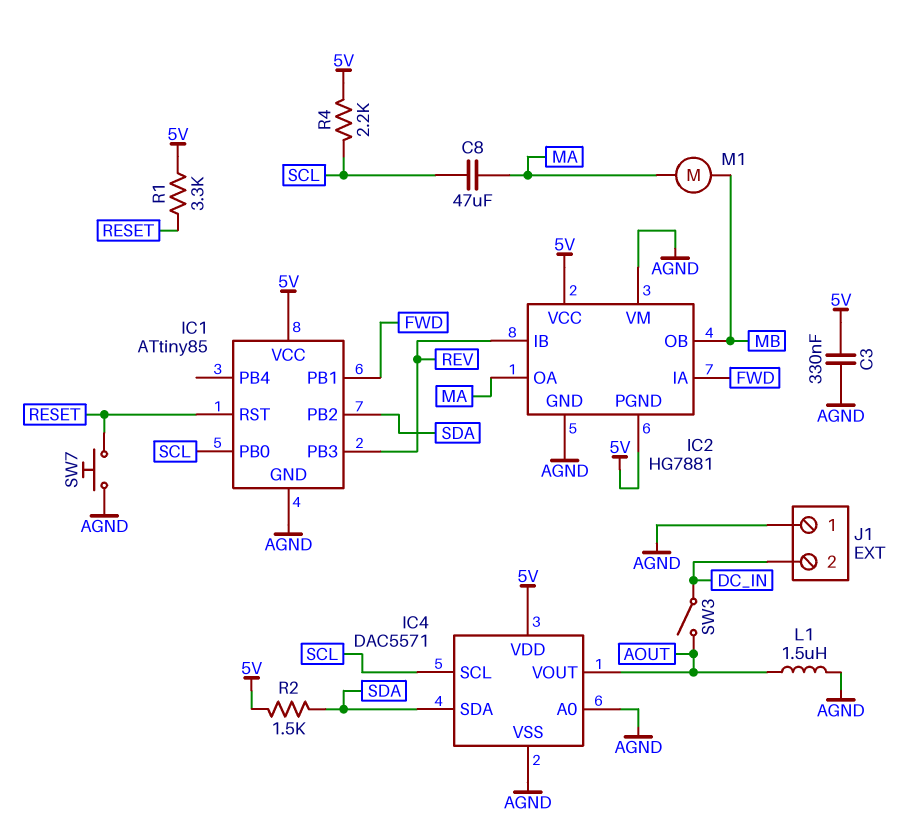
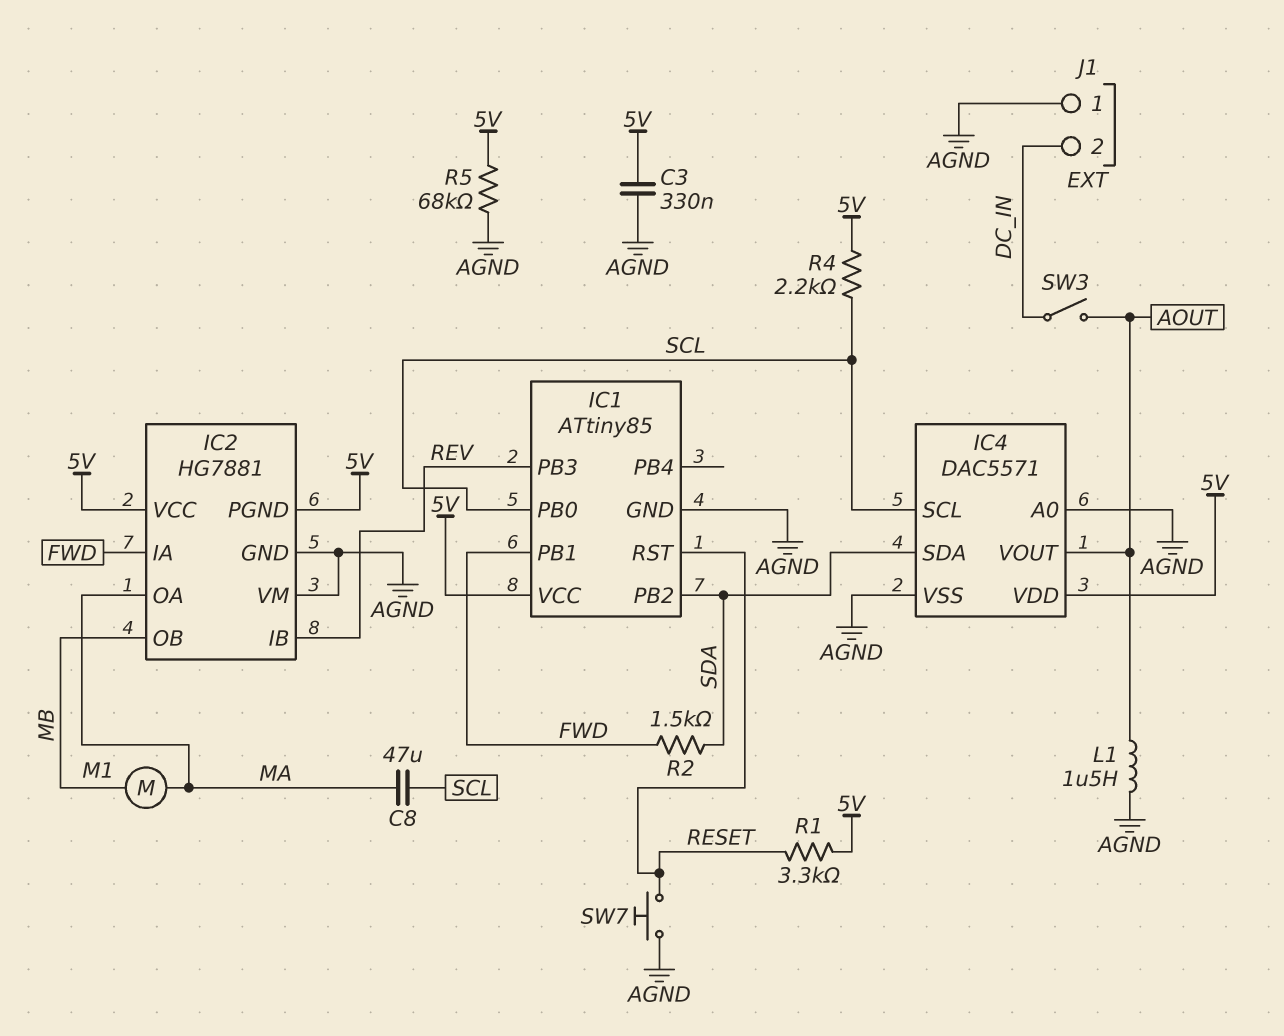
R2: 1.5k (5V, SDA) -> 1.5k (FWD, SDA)
R5: none -> 68k (5V, AGND)

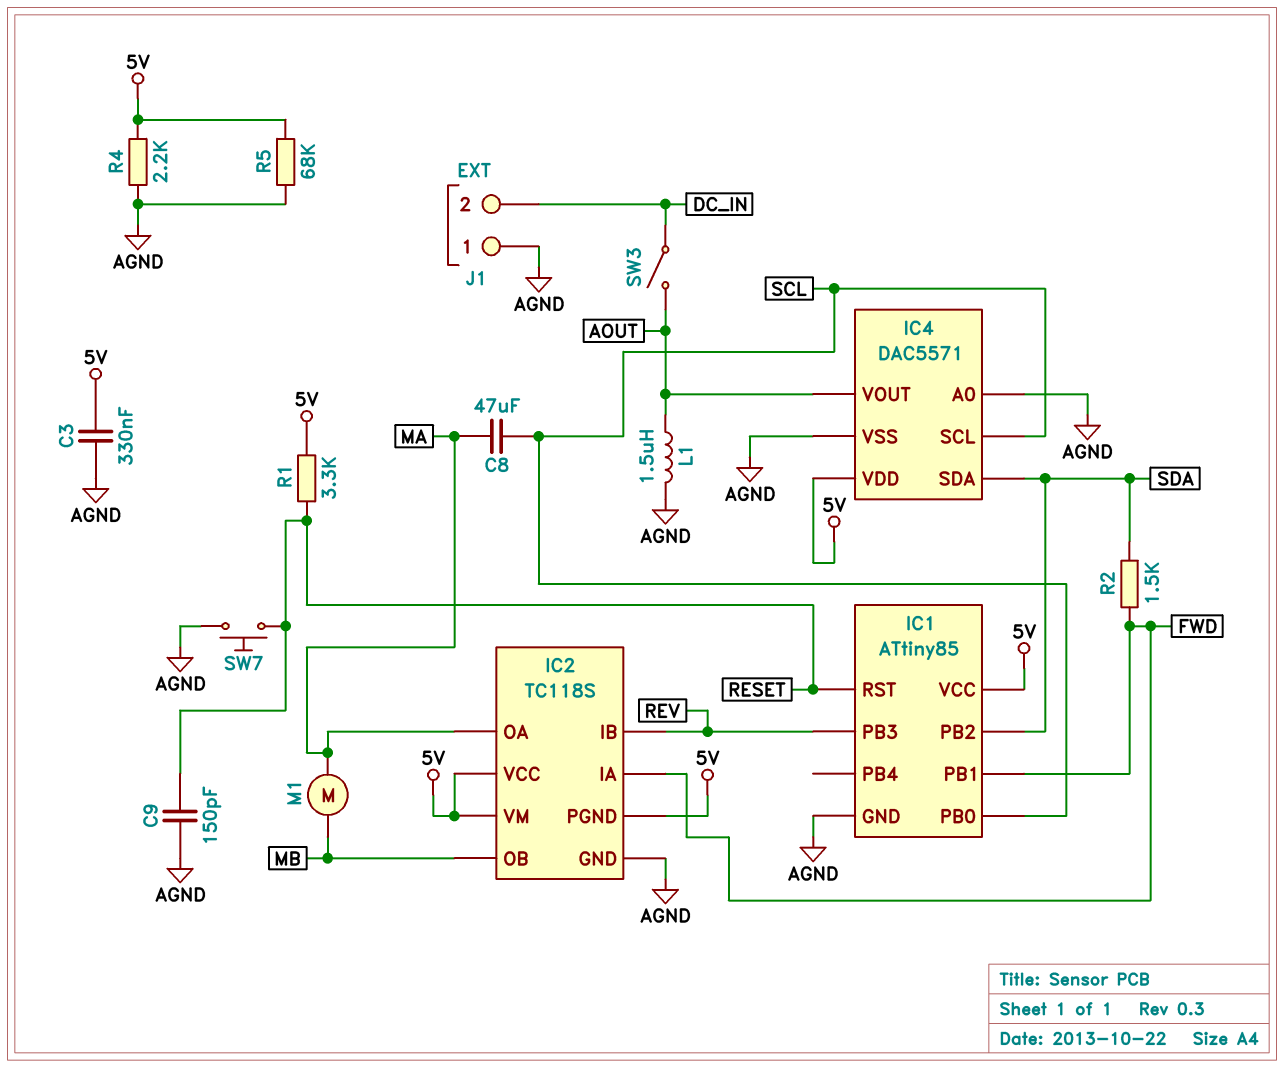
C9: none -> 150pF (AGND, RESET)
IC2: HG7881 -> TC118S
IC2 pin VM: AGND -> 5V
R4: 2.2k (5V, SCL) -> 2.2k (5V, AGND)

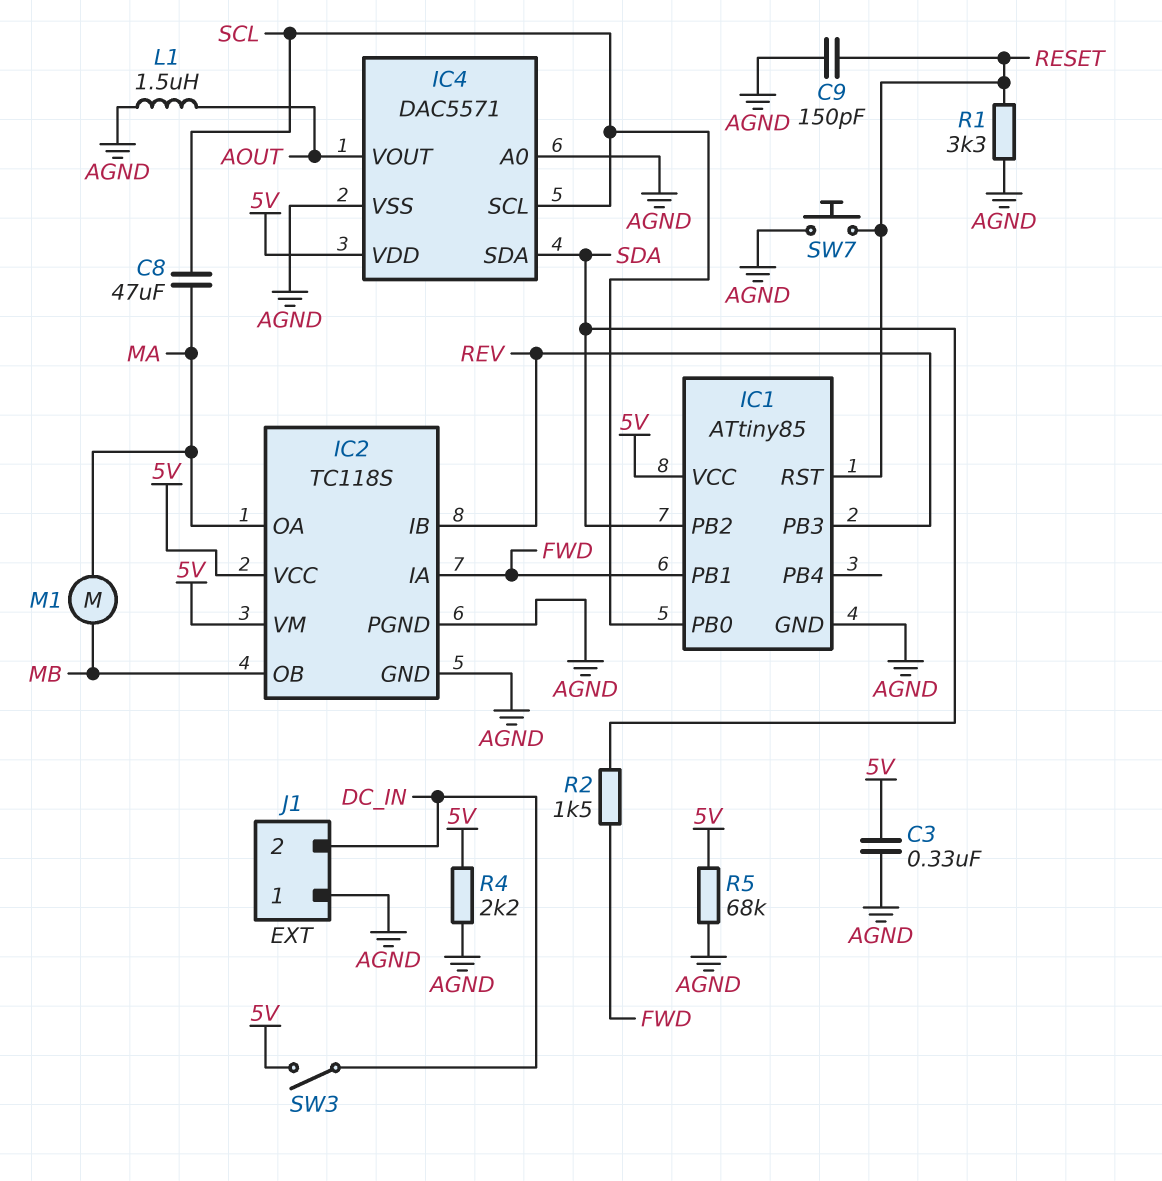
IC2 pin PGND: 5V -> AGND
R1: 3.3k (5V, RESET) -> 3.3k (AGND, RESET)
SW3: switch (AOUT, DC_IN) -> switch (5V, DC_IN)

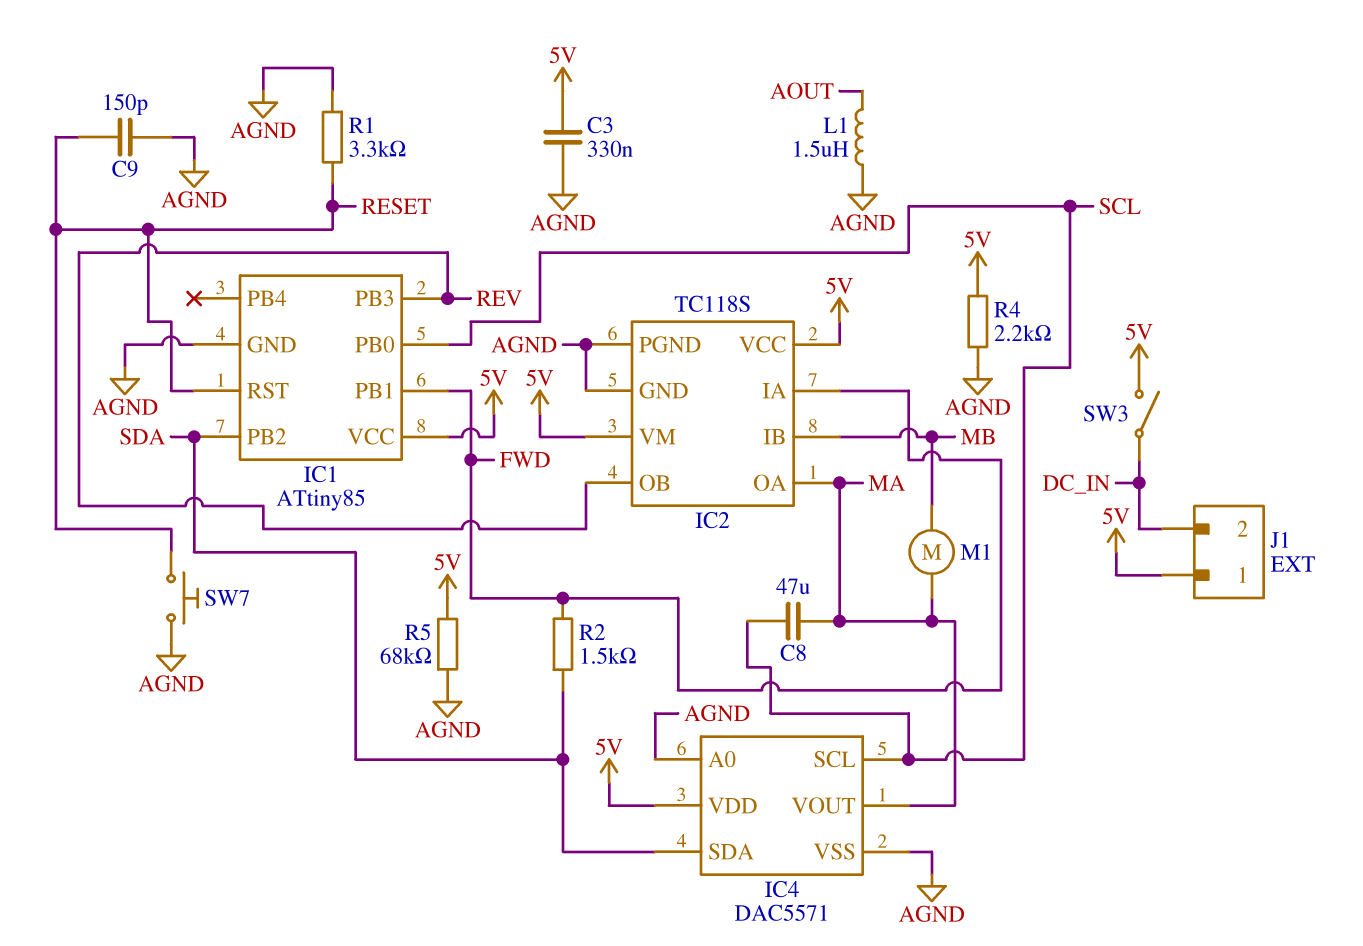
IC2 pin IB: REV -> MB
IC2 pin OB: MB -> REV
IC4 pin VOUT: AOUT -> MA
J1 pin 1: AGND -> 5V

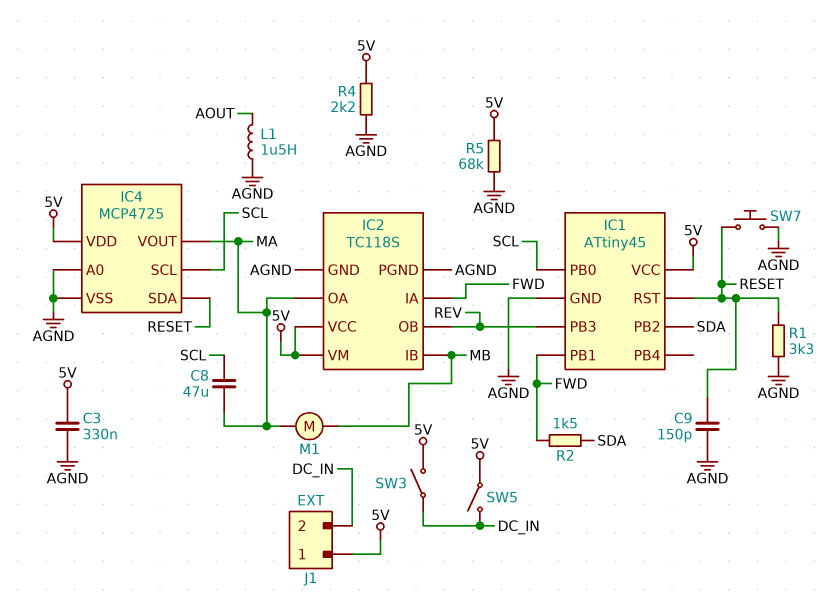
IC1: ATtiny85 -> ATtiny45
IC4: DAC5571 -> MCP4725
IC4 pin SDA: SDA -> RESET
SW5: none -> switch (5V, DC_IN)

